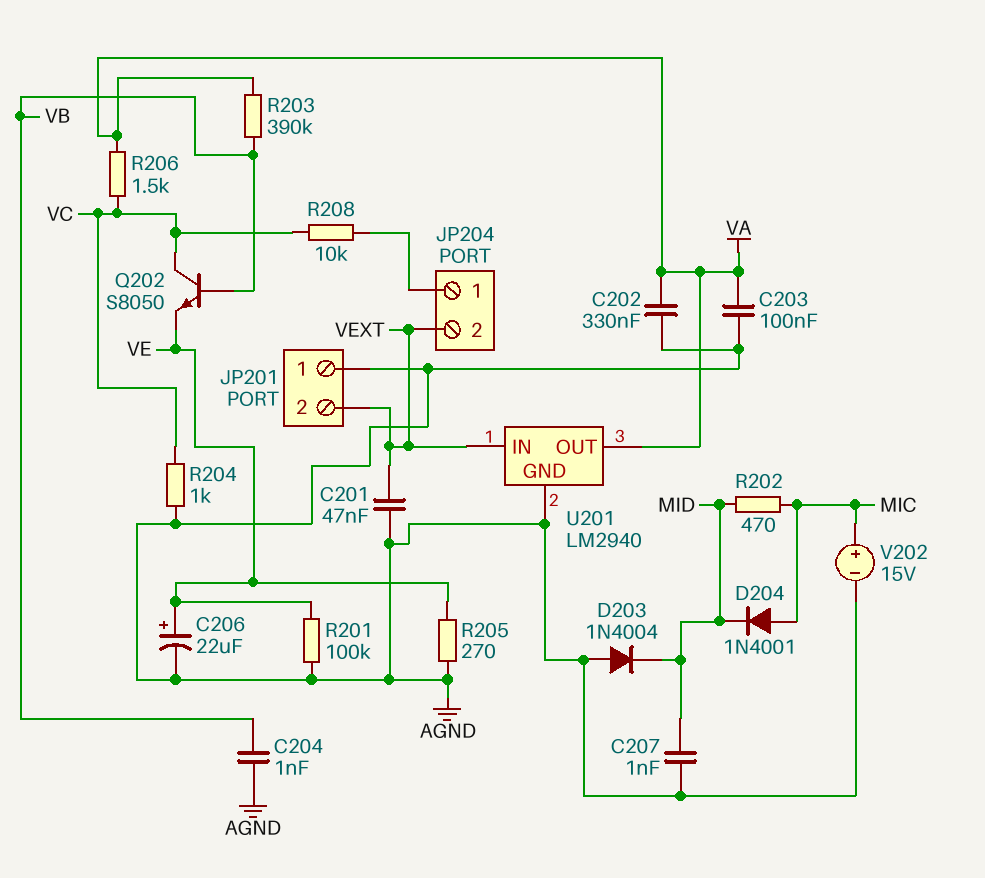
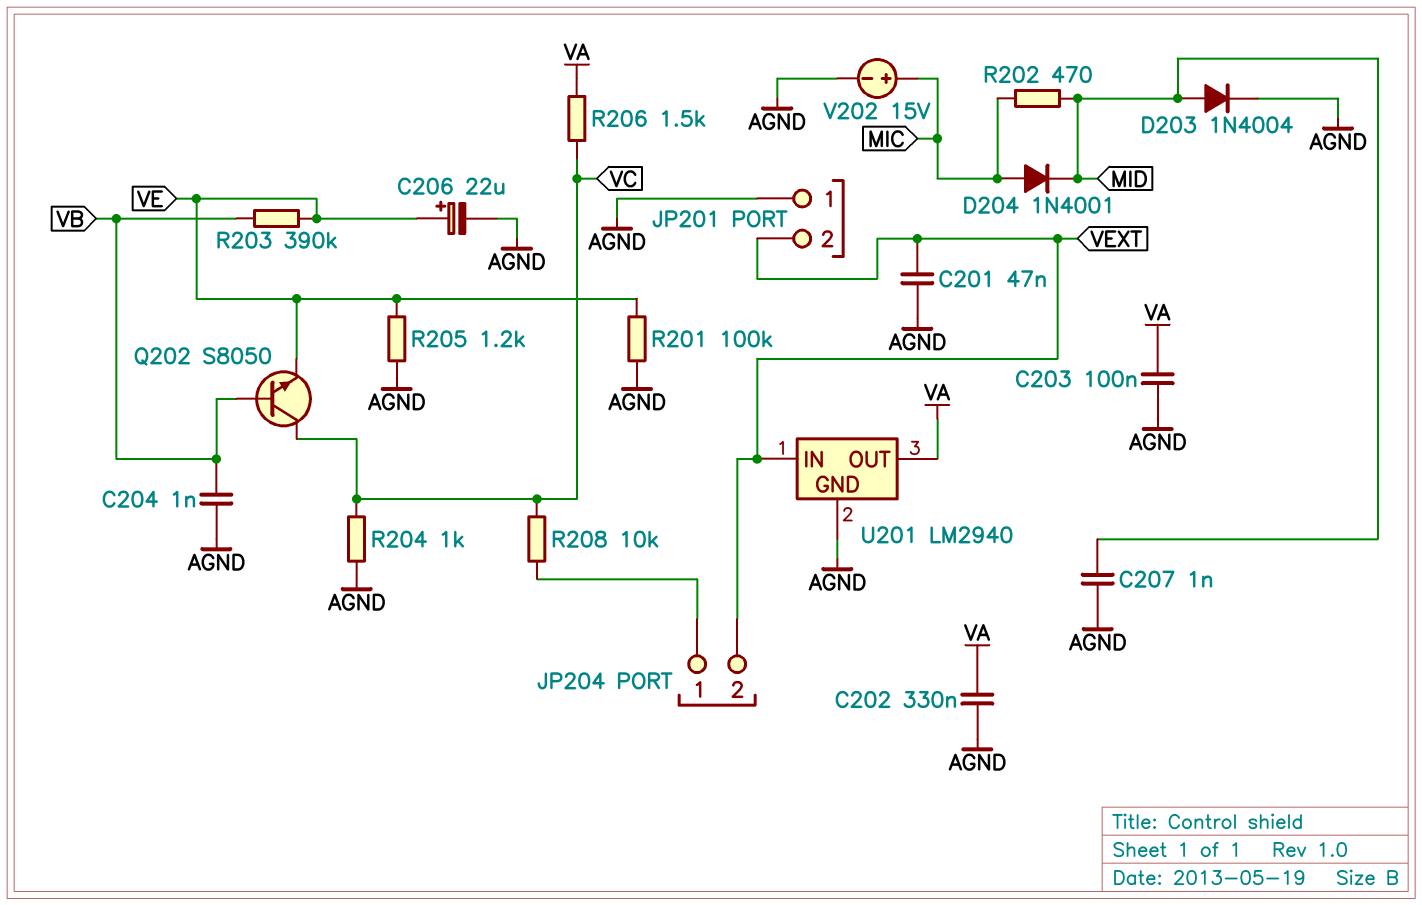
D203: diode 1N4004 (A AGND, K MID) -> diode 1N4004 (A MID, K AGND)
R203: 390k (VA, VB) -> 390k (VB, VE)
R205: 270 (AGND, VE) -> 1.2k (AGND, VE)

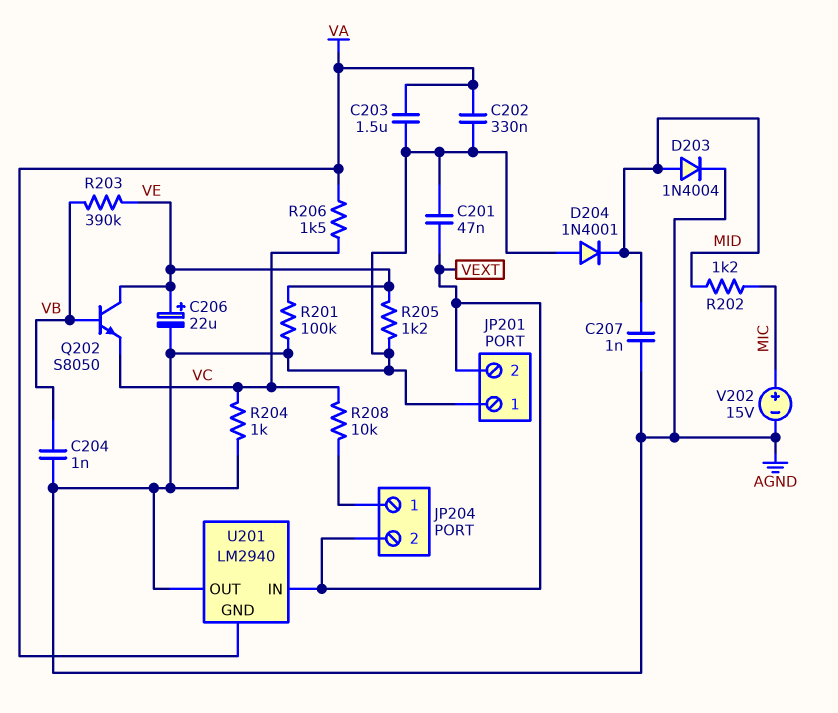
C203: 100nF (AGND, VA) -> 1.5uF (AGND, VA)
D204: diode 1N4001 (A MIC, K MID) -> diode 1N4001 (A AGND, K MID)
Q202: NPN S8050 (B VB, C VC, E VE) -> NPN S8050 (B VB, C VE, E VC)
R202: 470 (MIC, MID) -> 1.2k (MIC, MID)
U201 pin GND: AGND -> VA
U201 pin OUT: VA -> AGND

